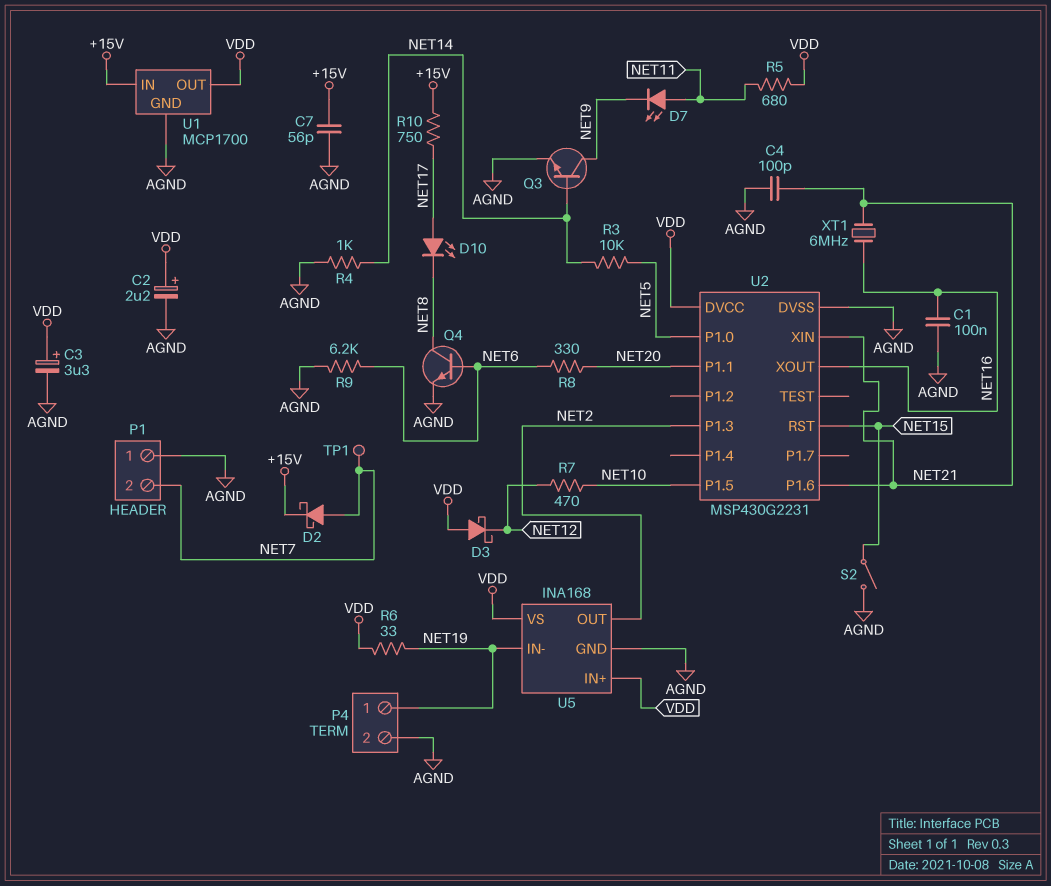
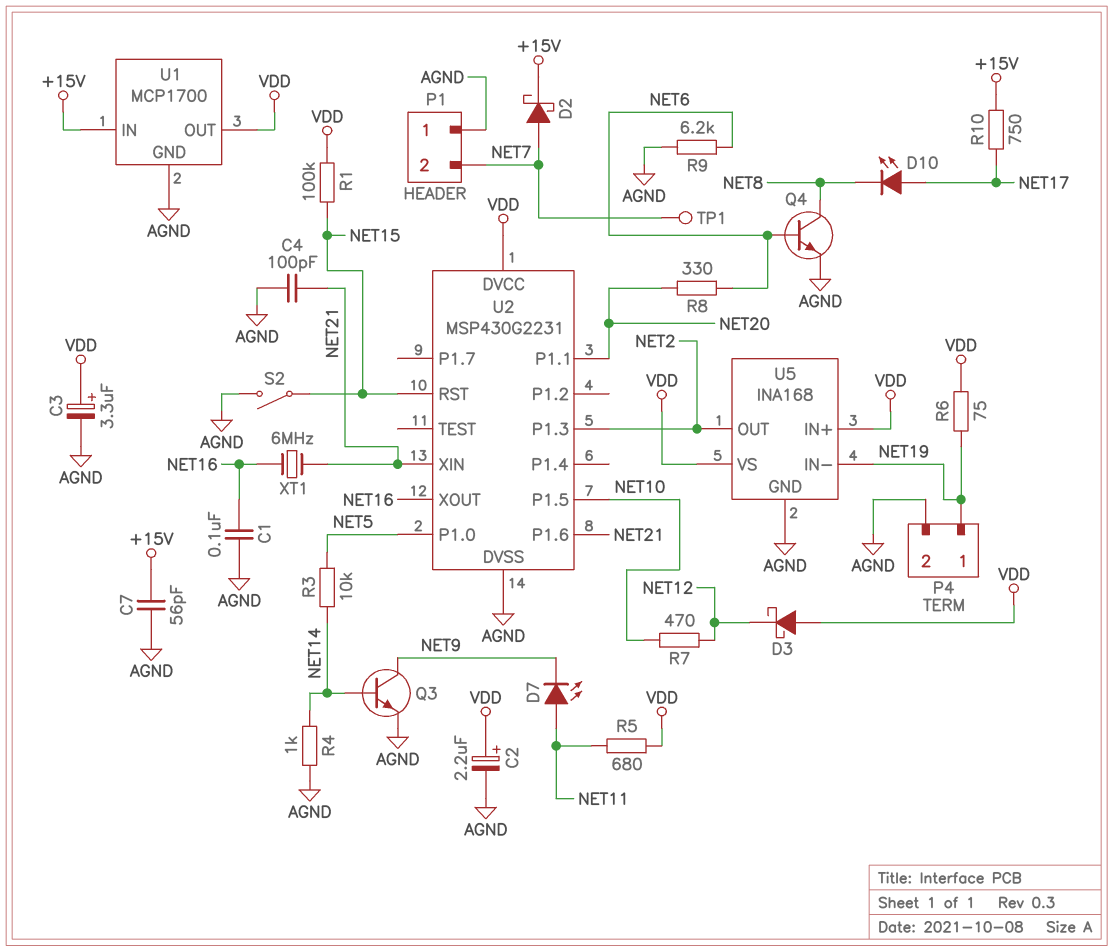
R1: none -> 100k (NET15, VDD)
R6: 33 (NET19, VDD) -> 75 (NET19, VDD)

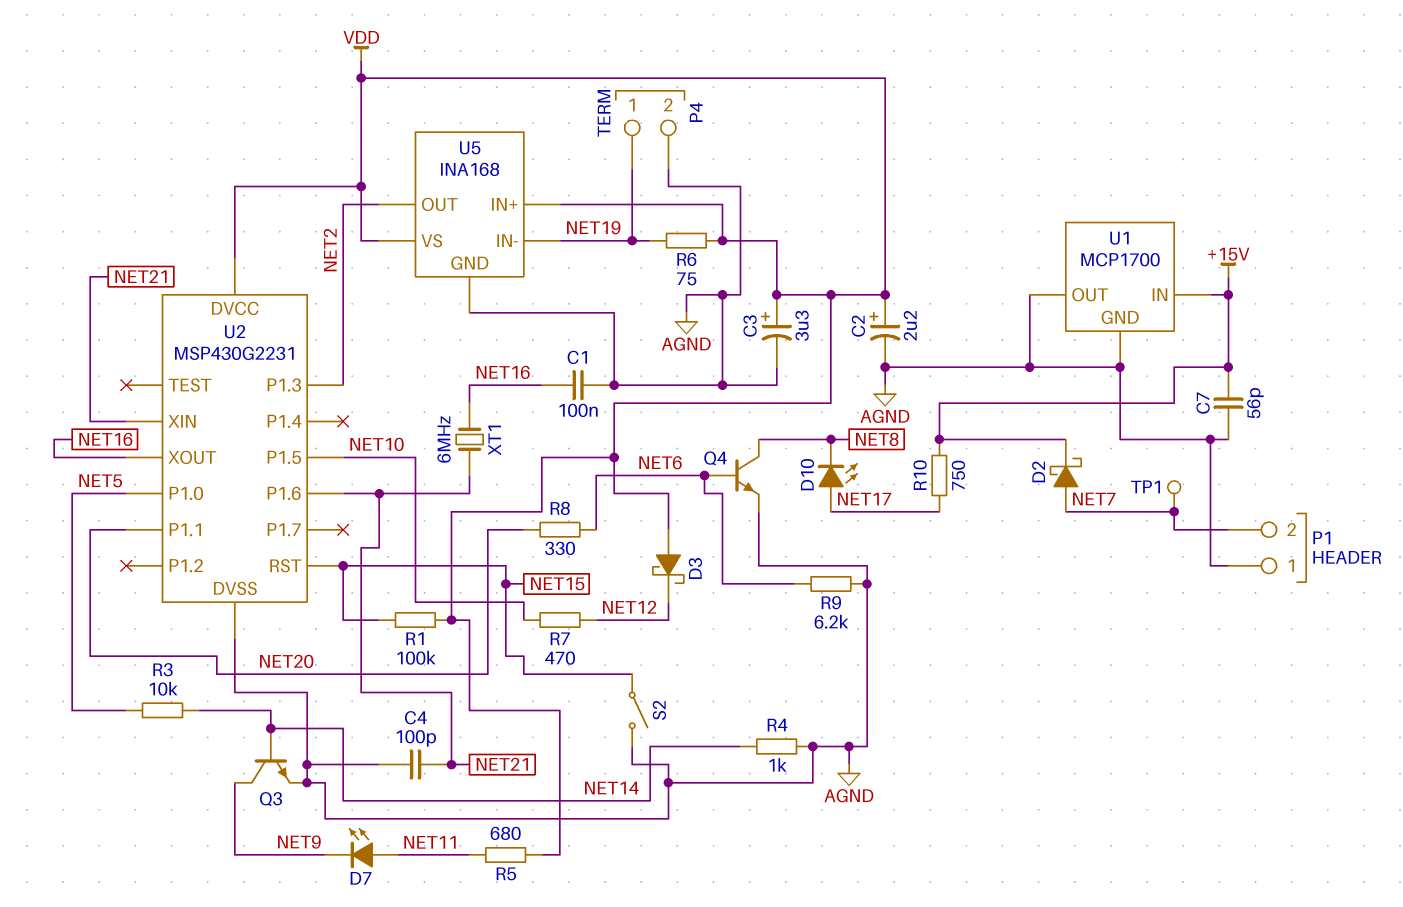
U1 pin OUT: VDD -> AGND

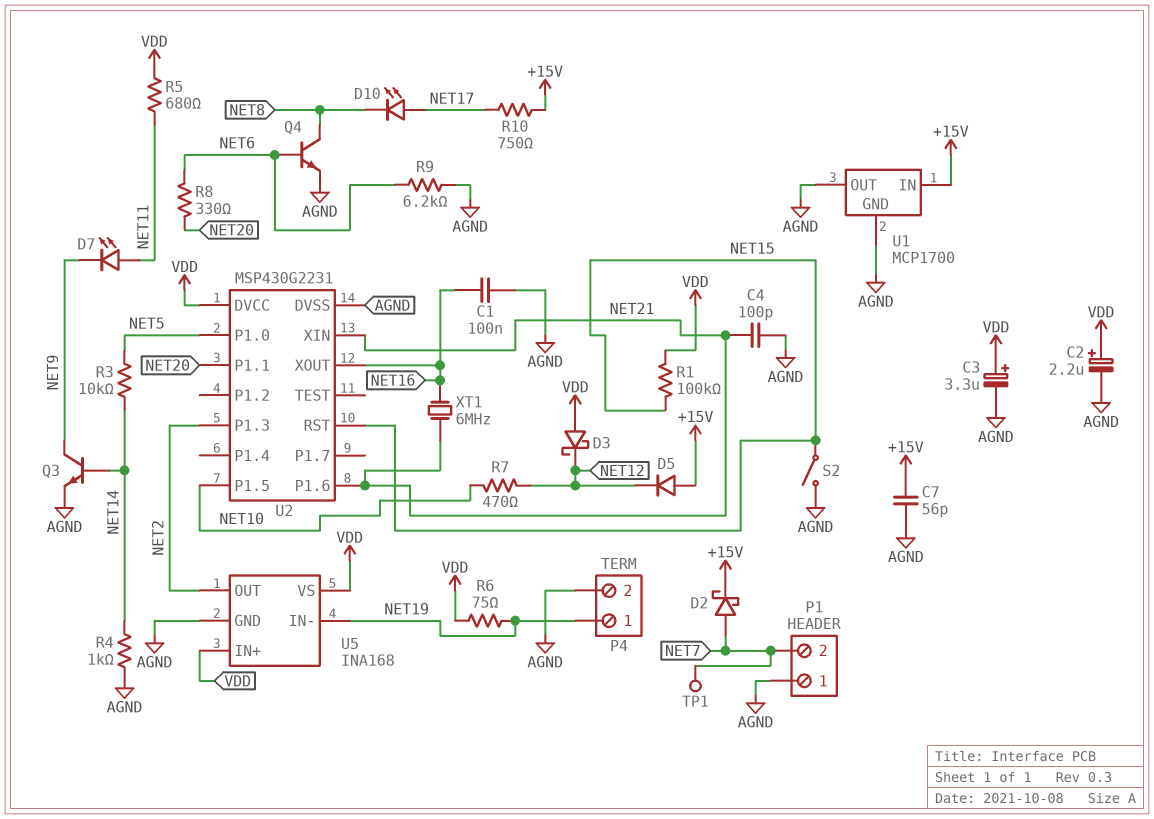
D5: none -> diode (A +15V, K NET12)

